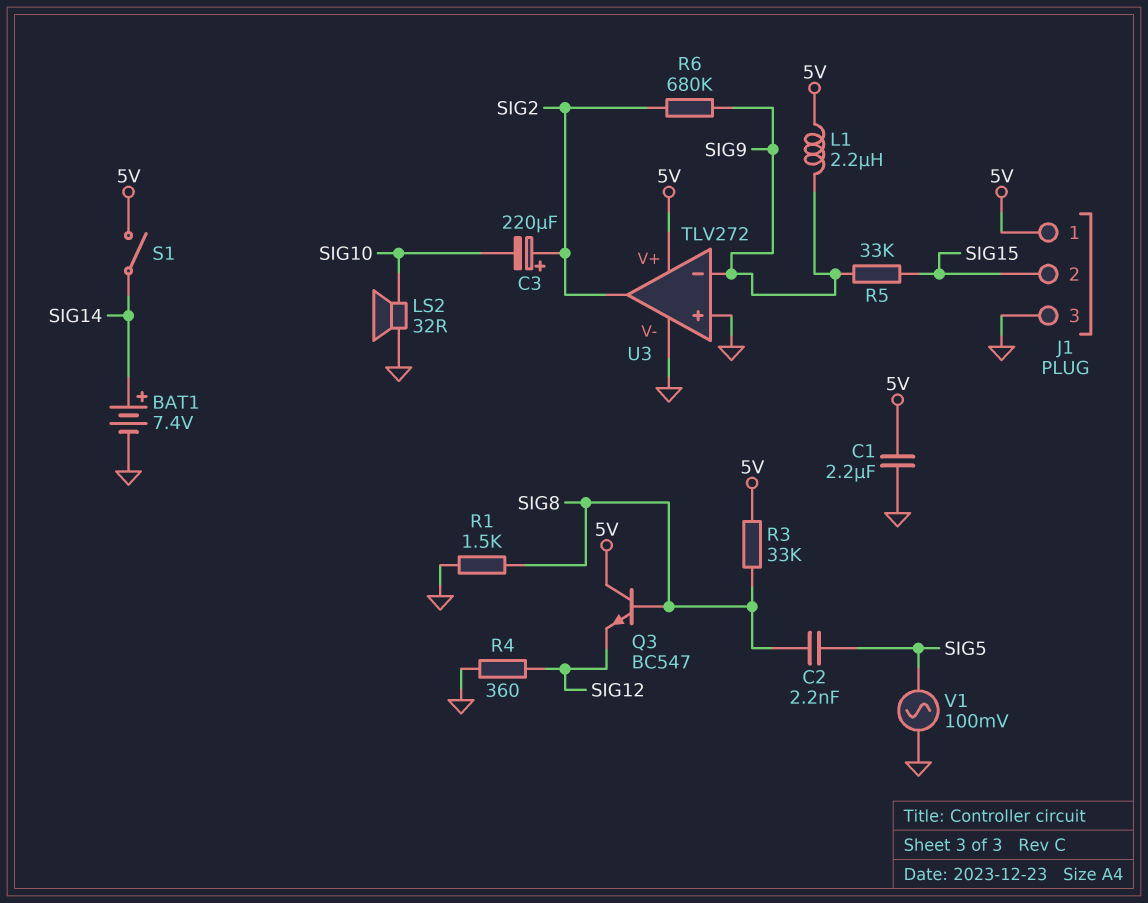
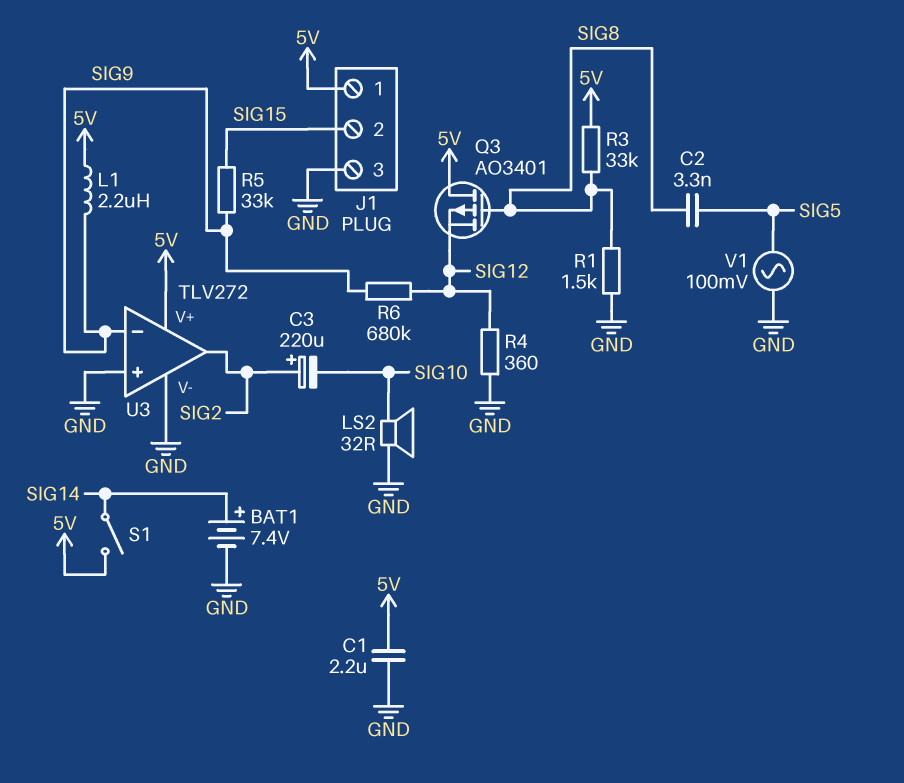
C2: 2.2nF (SIG5, SIG8) -> 3.3nF (SIG5, SIG8)
Q3: NPN BC547 (B SIG8, C 5V, E SIG12) -> PMOS AO3401 (G SIG8, D 5V, S SIG12)
R6: 680k (SIG2, SIG9) -> 680k (SIG9, SIG12)

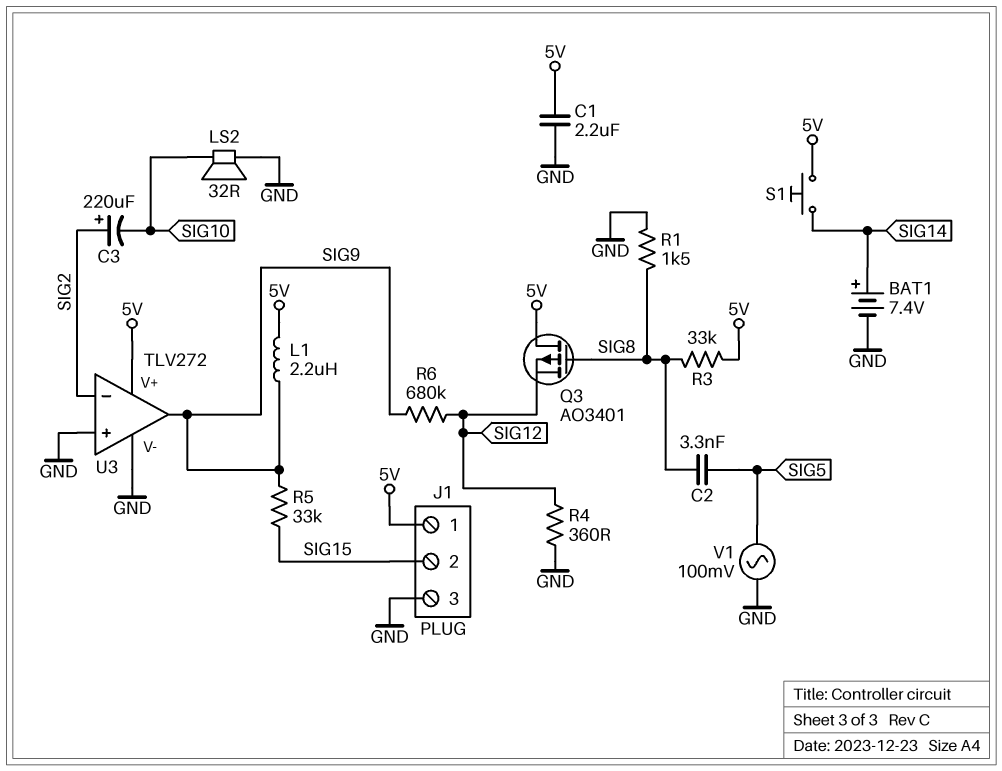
S1: switch (5V, SIG14) -> button (5V, SIG14)
U3 pin in-: SIG9 -> SIG2
U3 pin out: SIG2 -> SIG9

